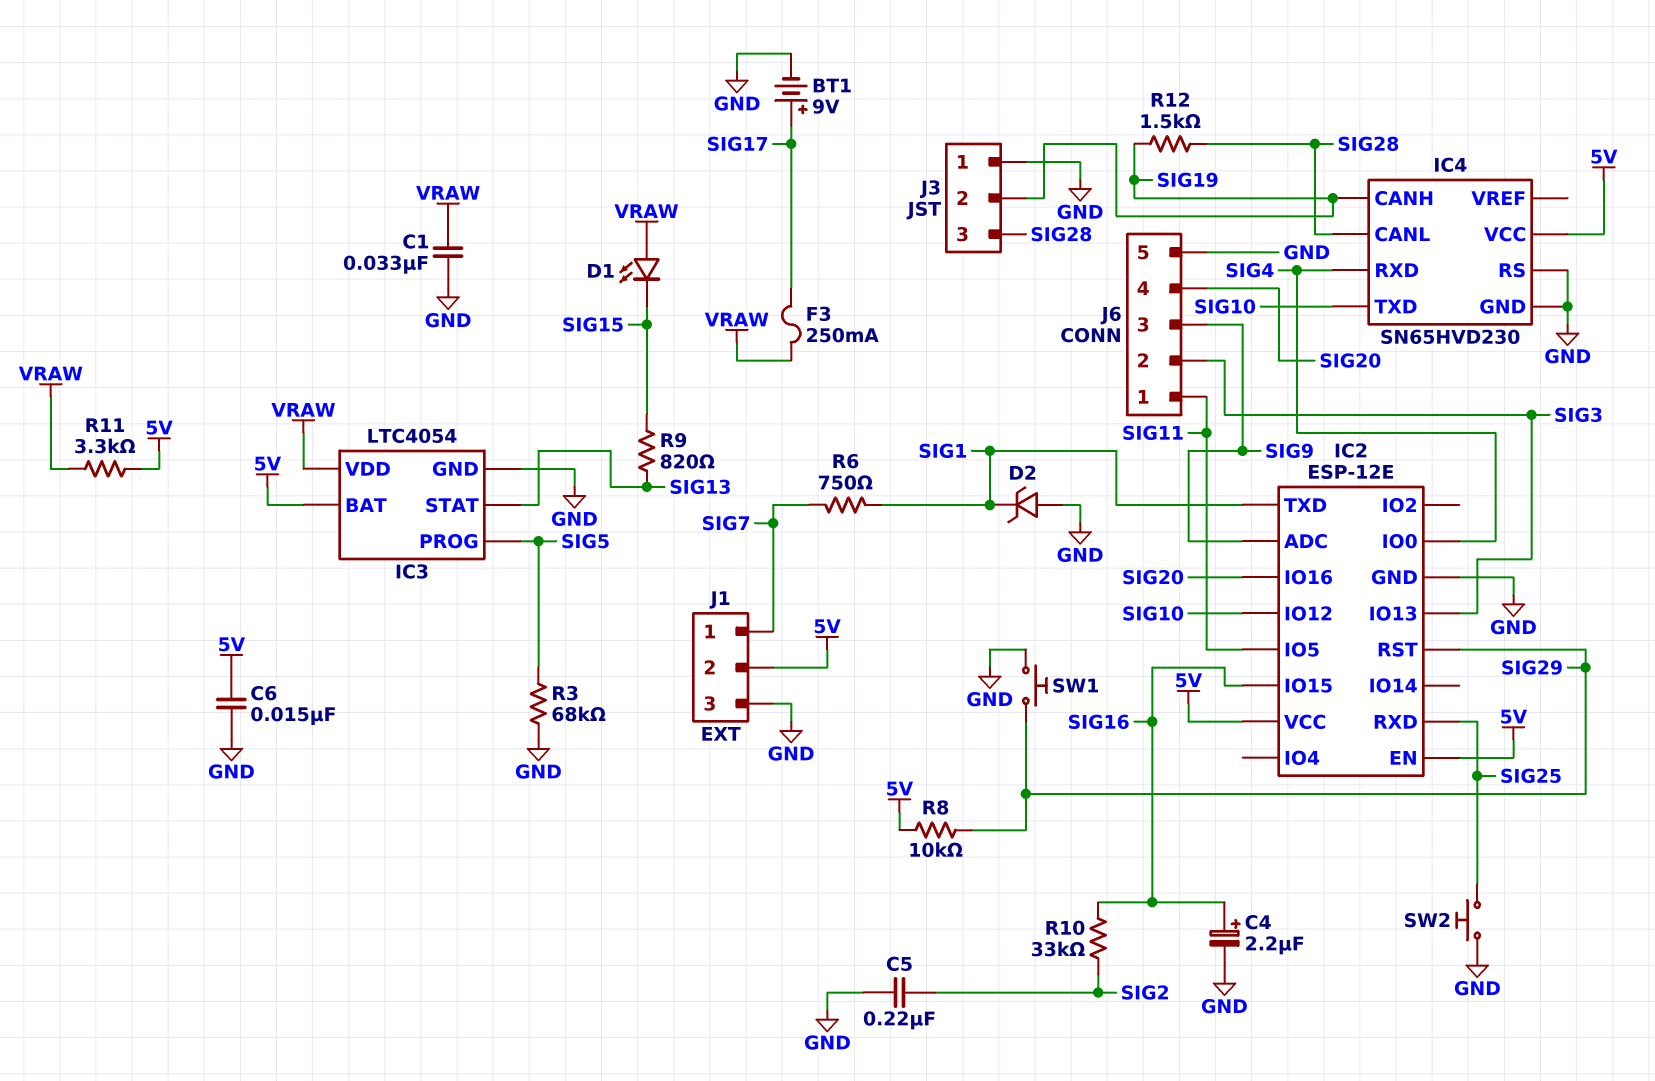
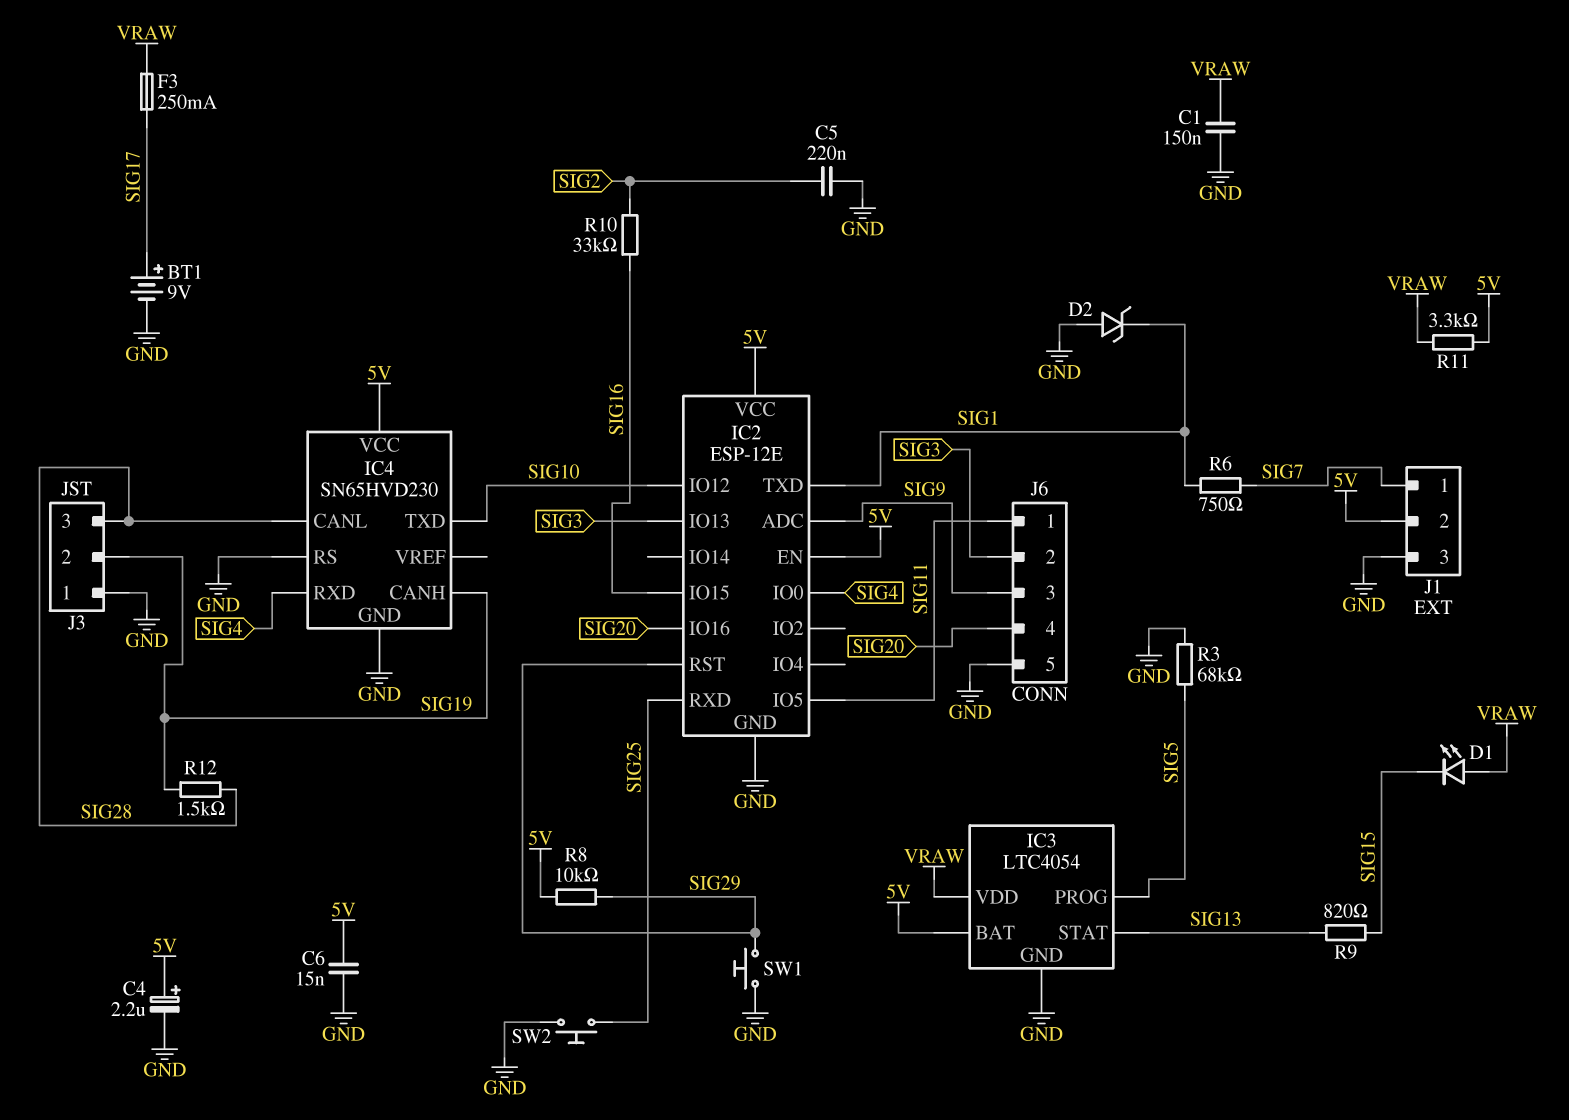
C1: 33nF (GND, VRAW) -> 150nF (GND, VRAW)
C4: 2.2uF (plus SIG16, minus GND) -> 2.2uF (plus 5V, minus GND)

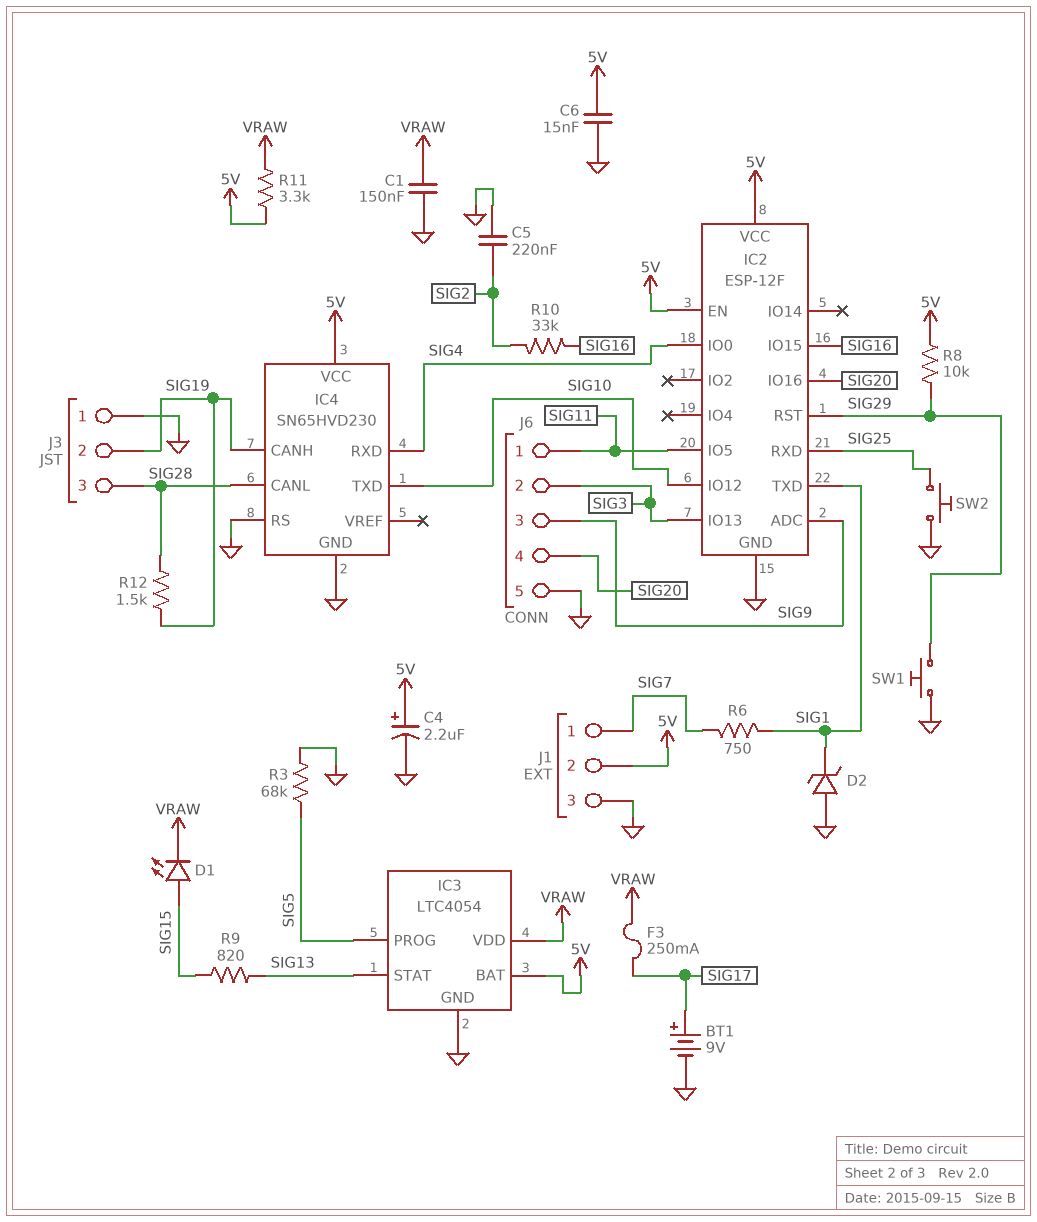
D1: LED (A VRAW, K SIG15) -> LED (A SIG15, K VRAW)
IC2: ESP-12E -> ESP-12F

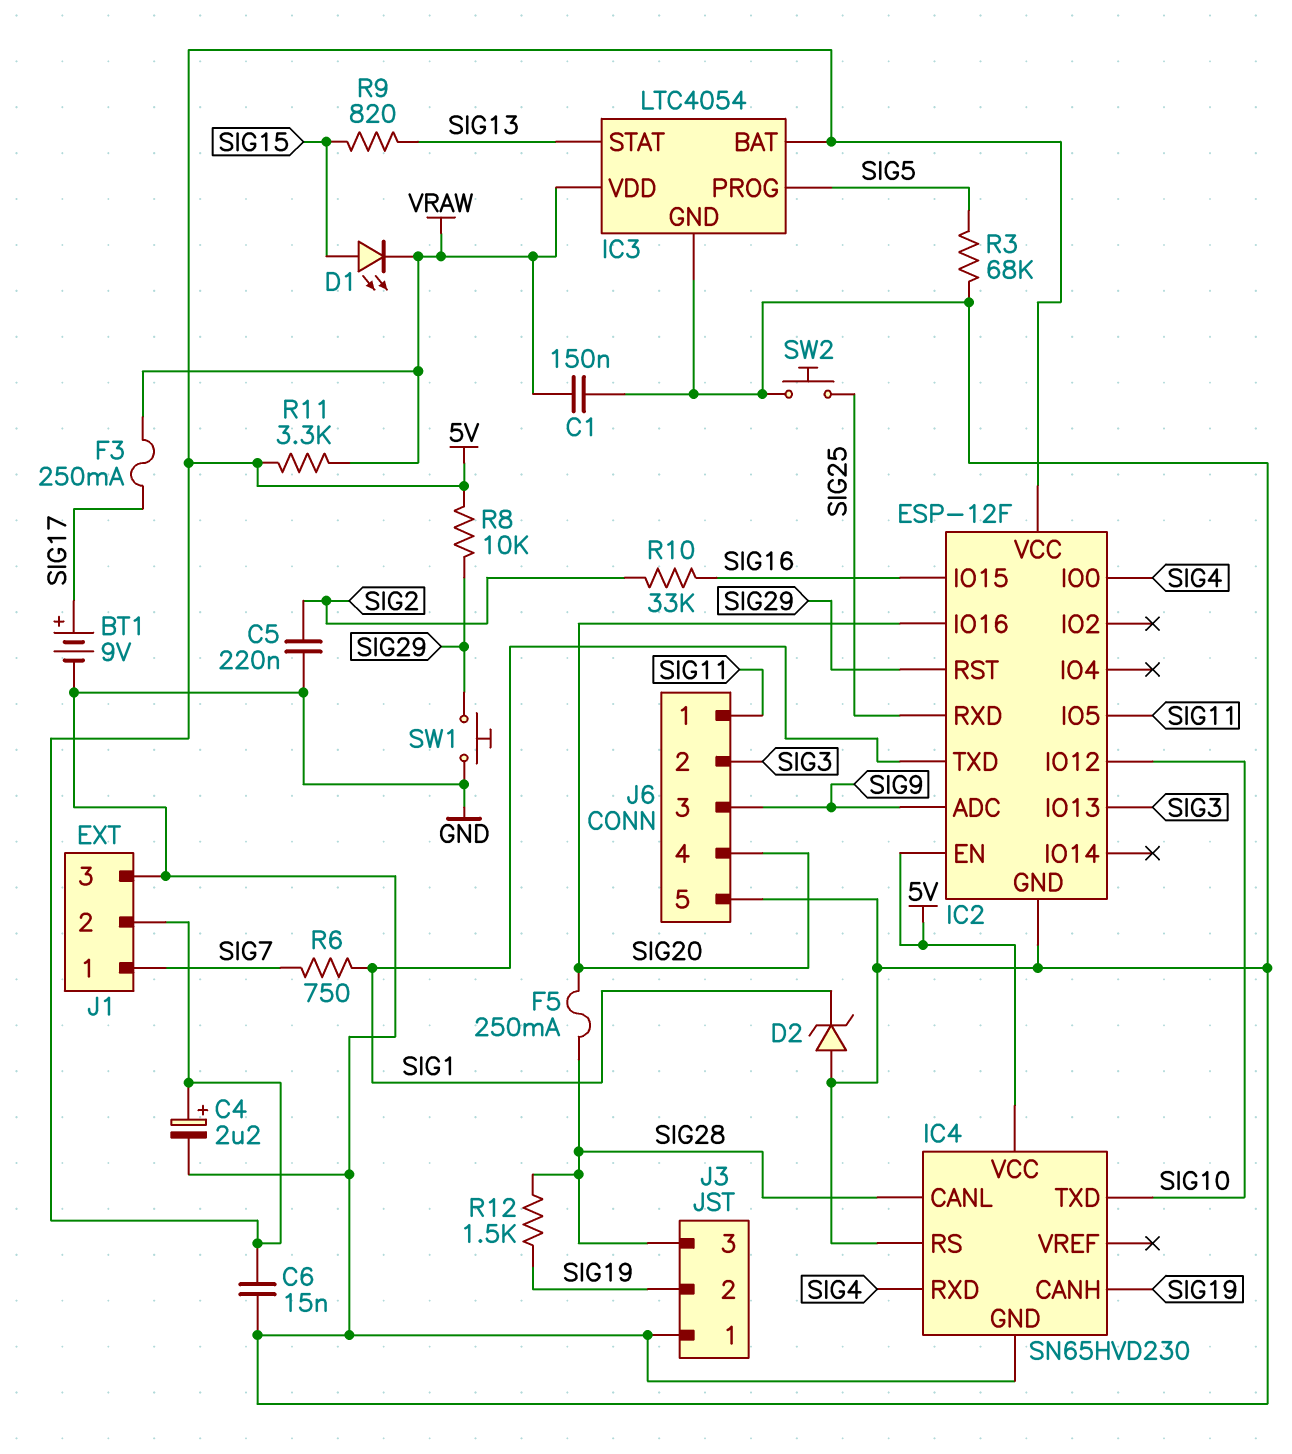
F5: none -> 250mA (SIG20, SIG28)

